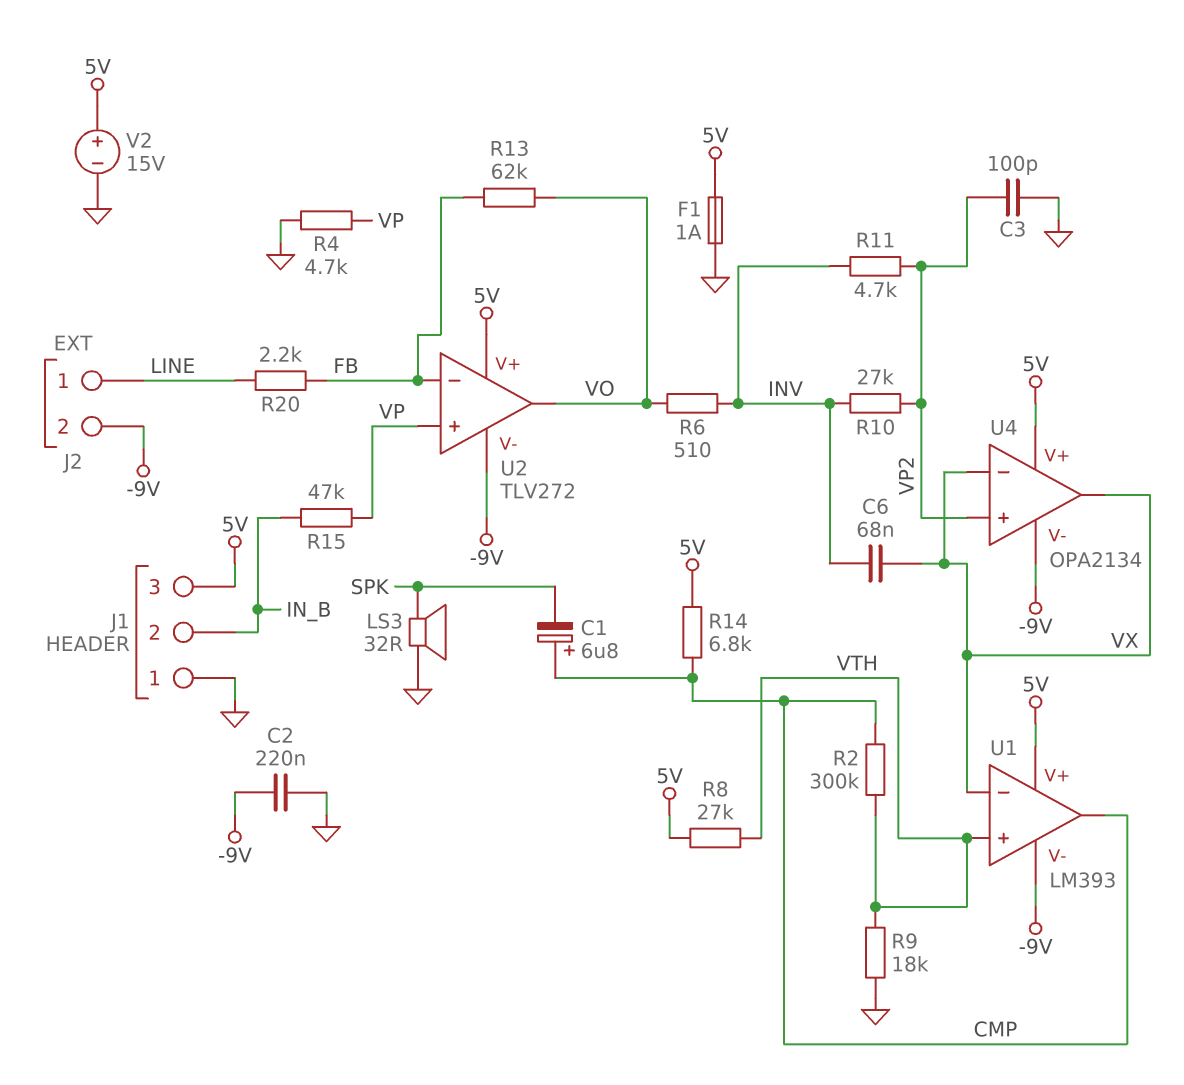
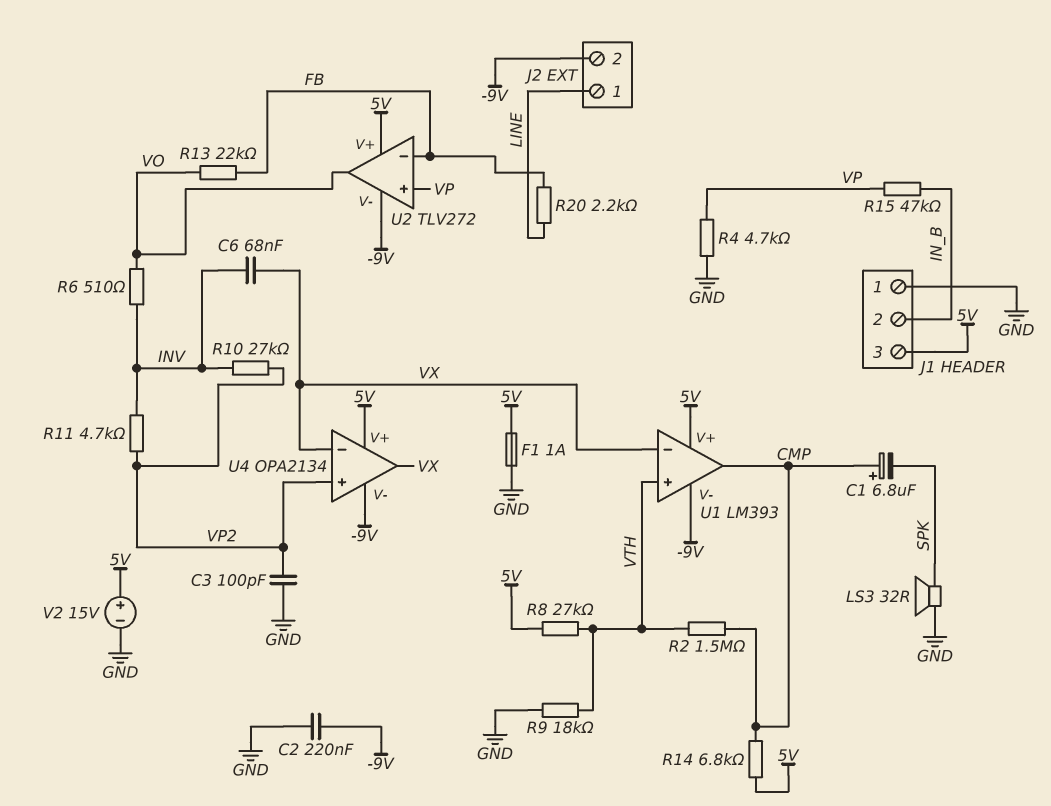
R2: 300k (CMP, VTH) -> 1.5M (CMP, VTH)
R13: 62k (FB, VO) -> 22k (FB, VO)

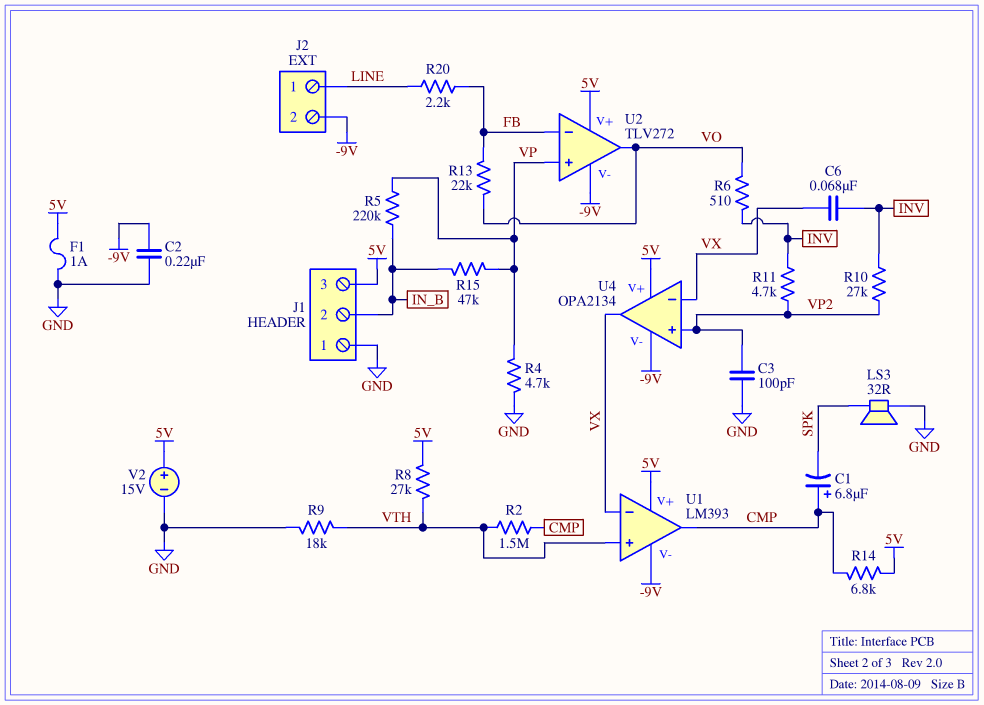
R5: none -> 220k (IN_B, VP)

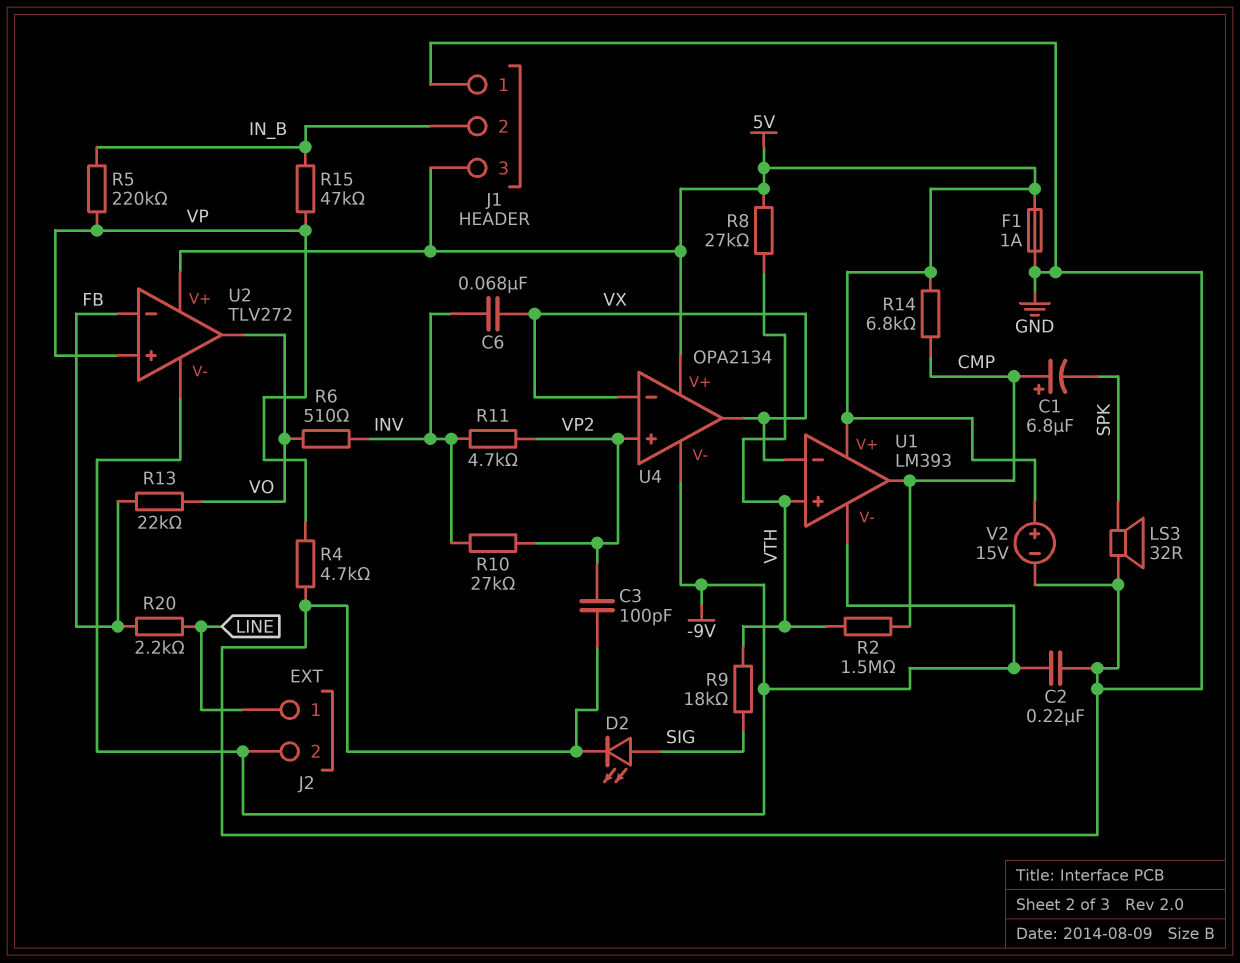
D2: none -> LED (A SIG, K GND)
R9: 18k (GND, VTH) -> 18k (SIG, VTH)

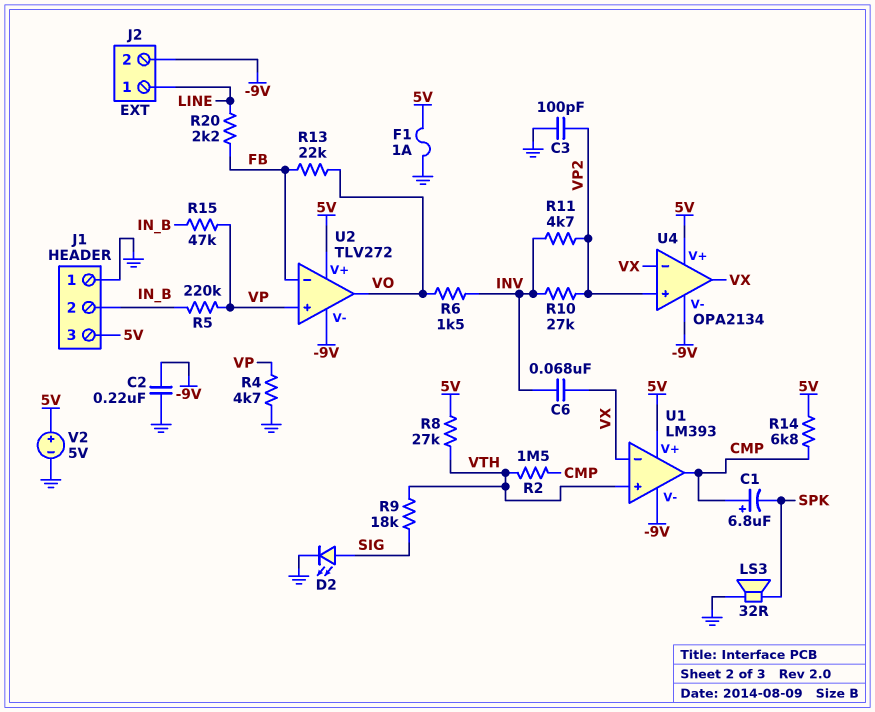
R6: 510 (INV, VO) -> 1.5k (INV, VO)
V2: 15V (plus 5V, minus GND) -> 5V (plus 5V, minus GND)

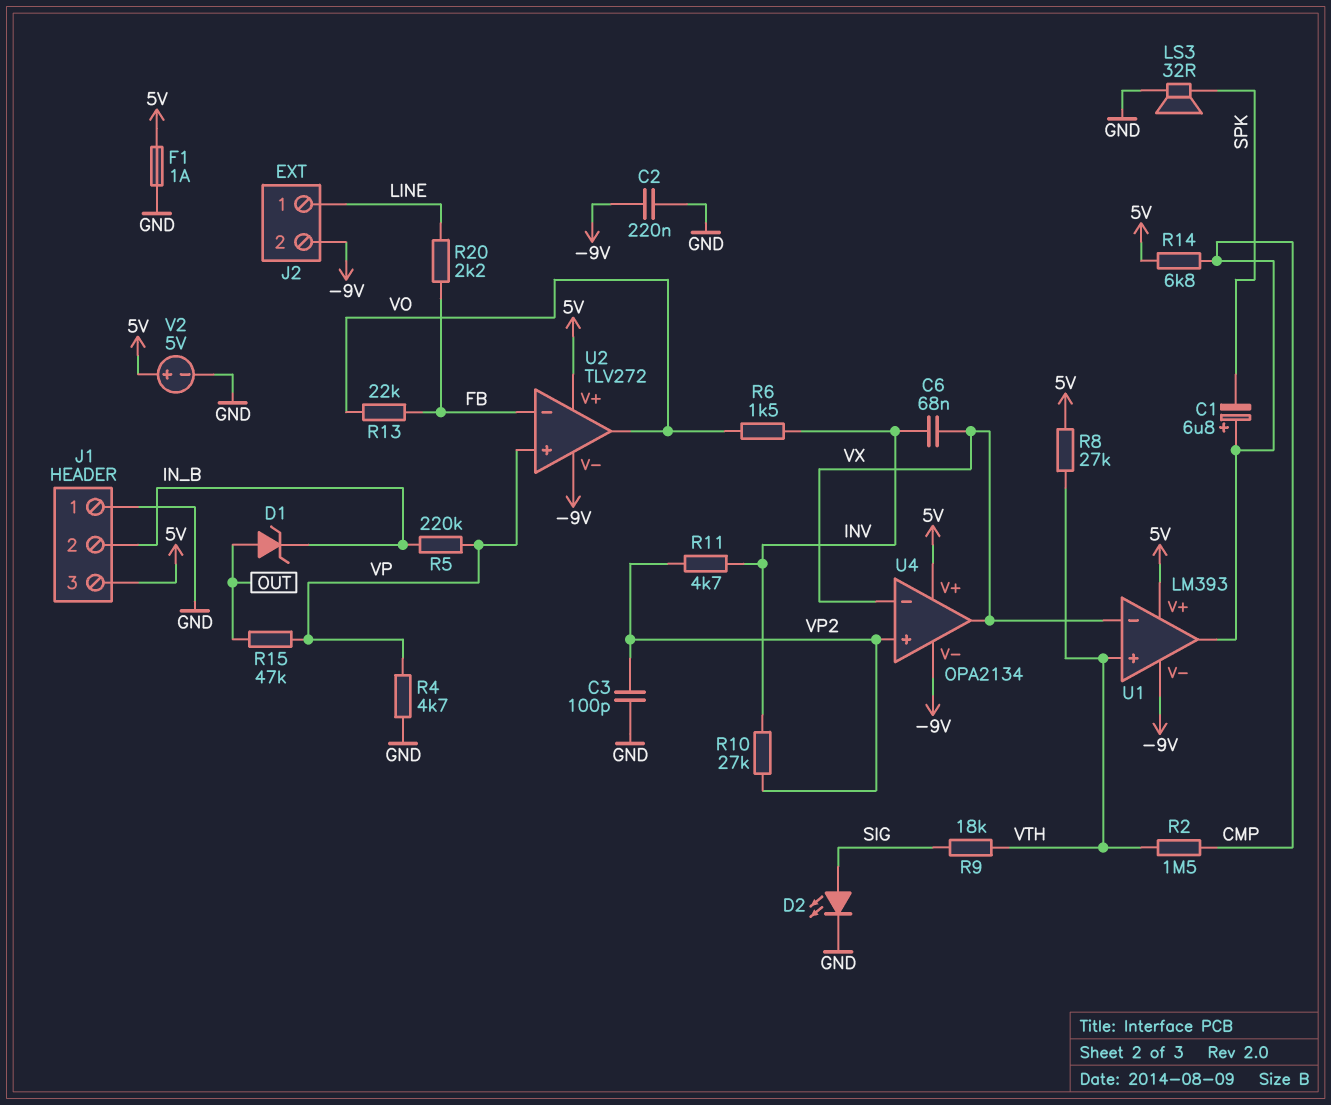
D1: none -> zener (A OUT, K IN_B)
R15: 47k (IN_B, VP) -> 47k (OUT, VP)

